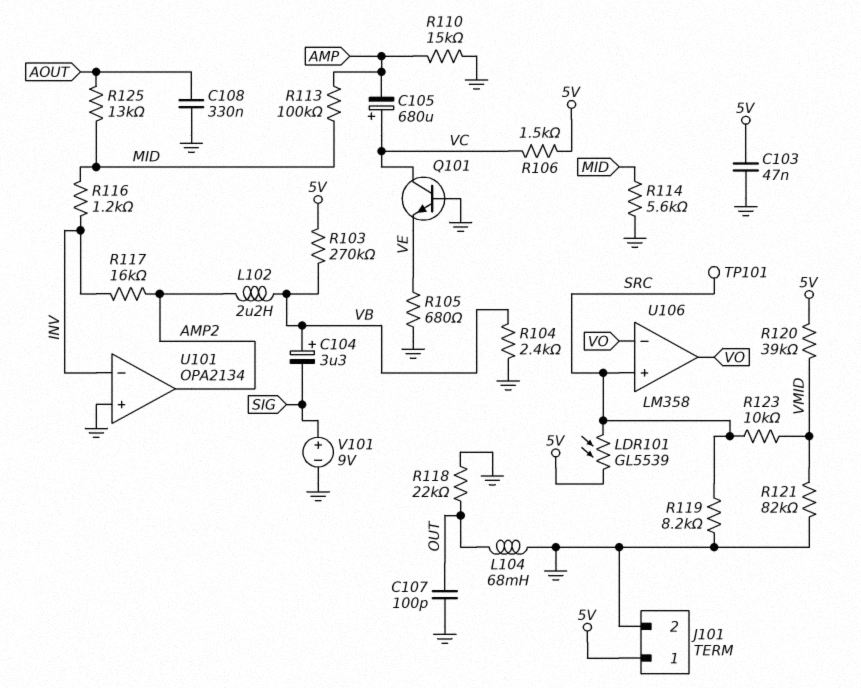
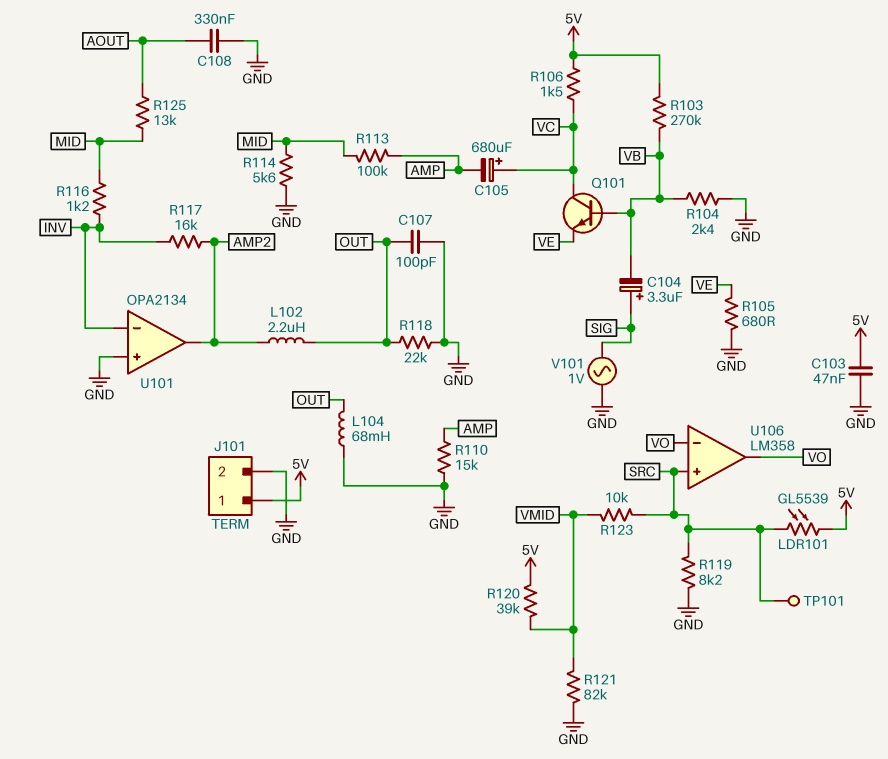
C104: 3.3uF (plus VB, minus SIG) -> 3.3uF (plus SIG, minus VB)
L102: 2.2uH (AMP2, VB) -> 2.2uH (AMP2, OUT)
Q101: NPN (B GND, C VC, E VE) -> NPN (B VB, C VC, E VE)
V101: 9V (plus SIG, minus GND) -> AC 1V (GND, SIG)

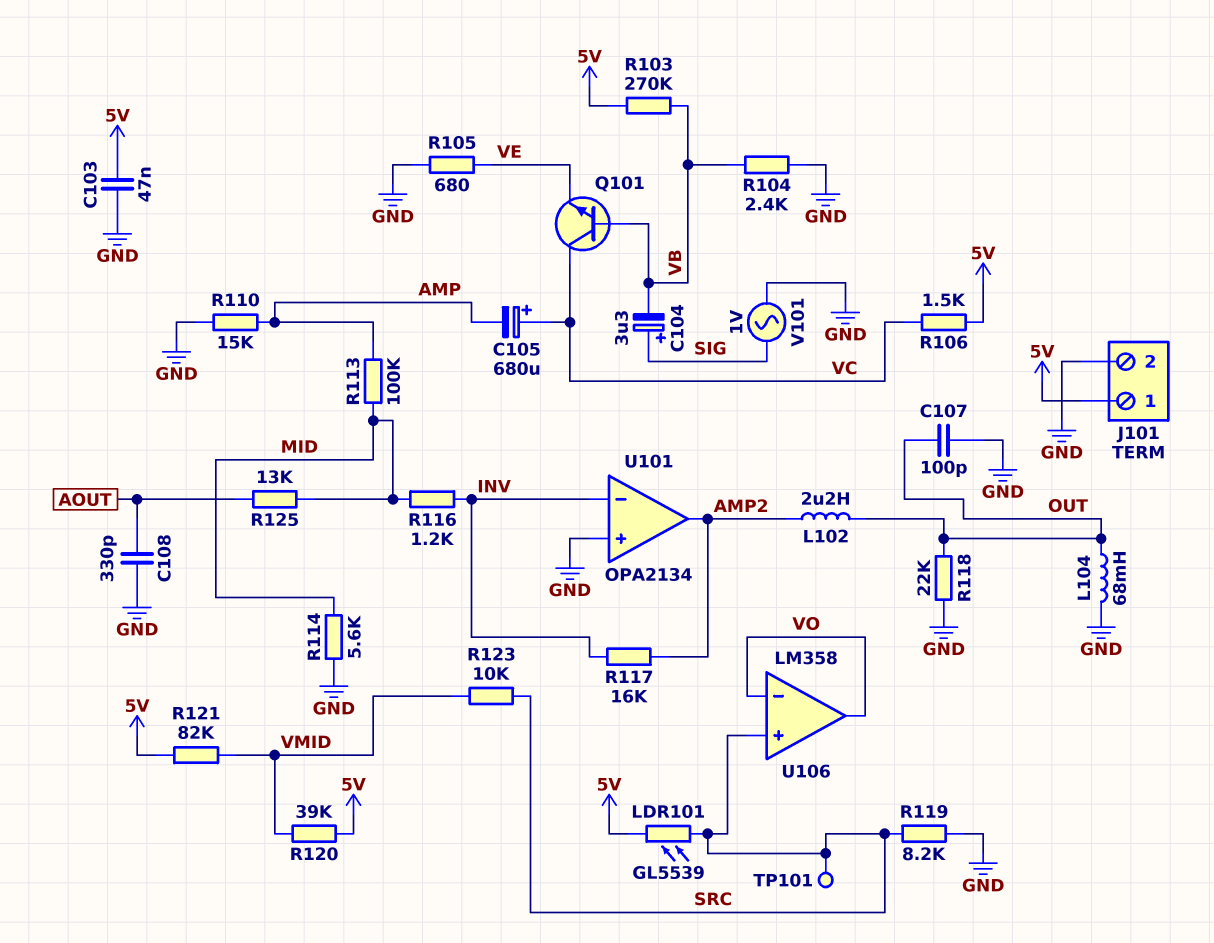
C108: 330nF (AOUT, GND) -> 330pF (AOUT, GND)
R121: 82k (GND, VMID) -> 82k (5V, VMID)

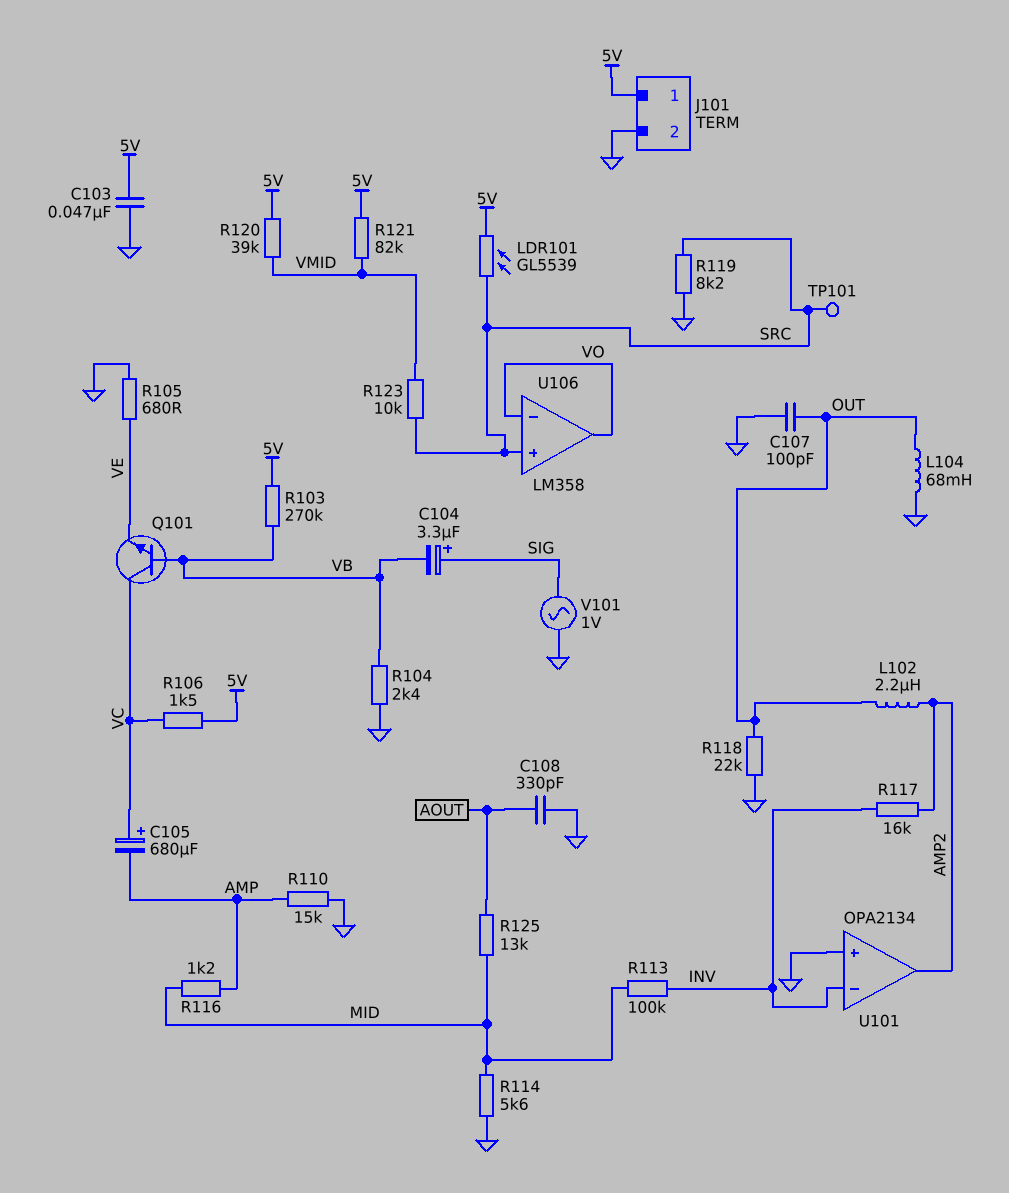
R113: 100k (AMP, MID) -> 100k (INV, MID)
R116: 1.2k (INV, MID) -> 1.2k (AMP, MID)

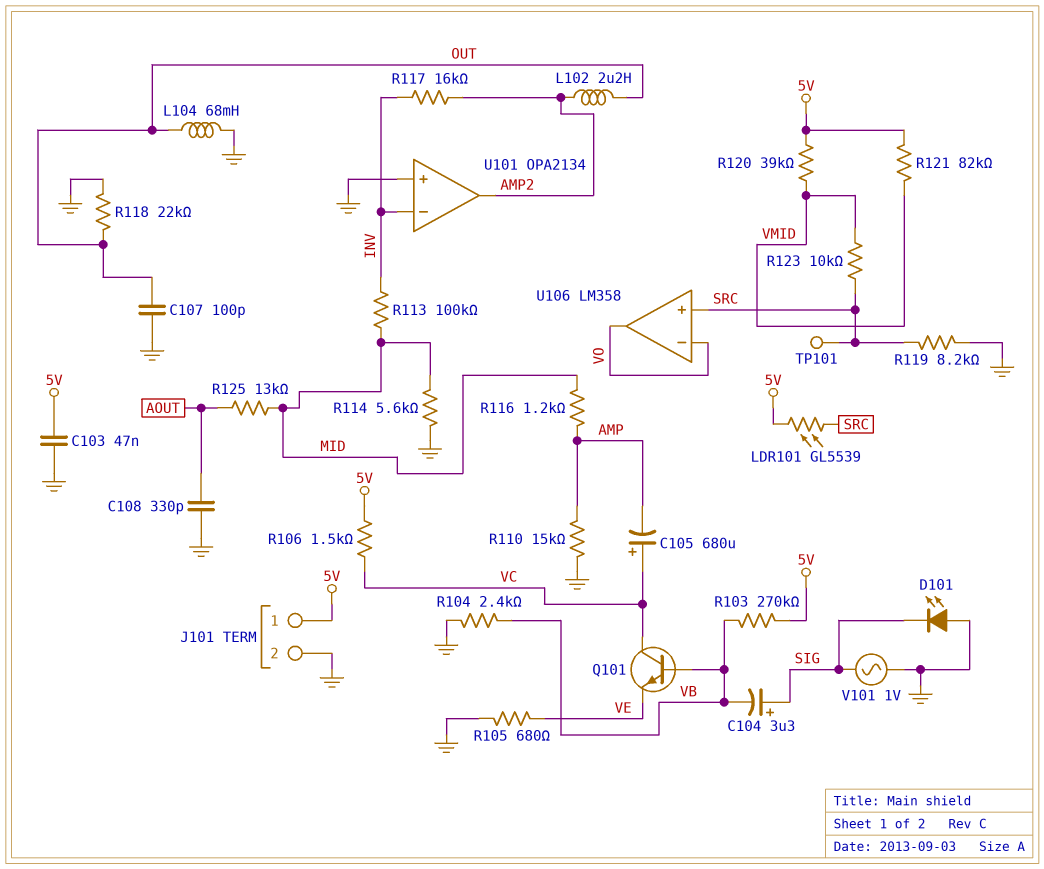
D101: none -> LED (A GND, K SIG)

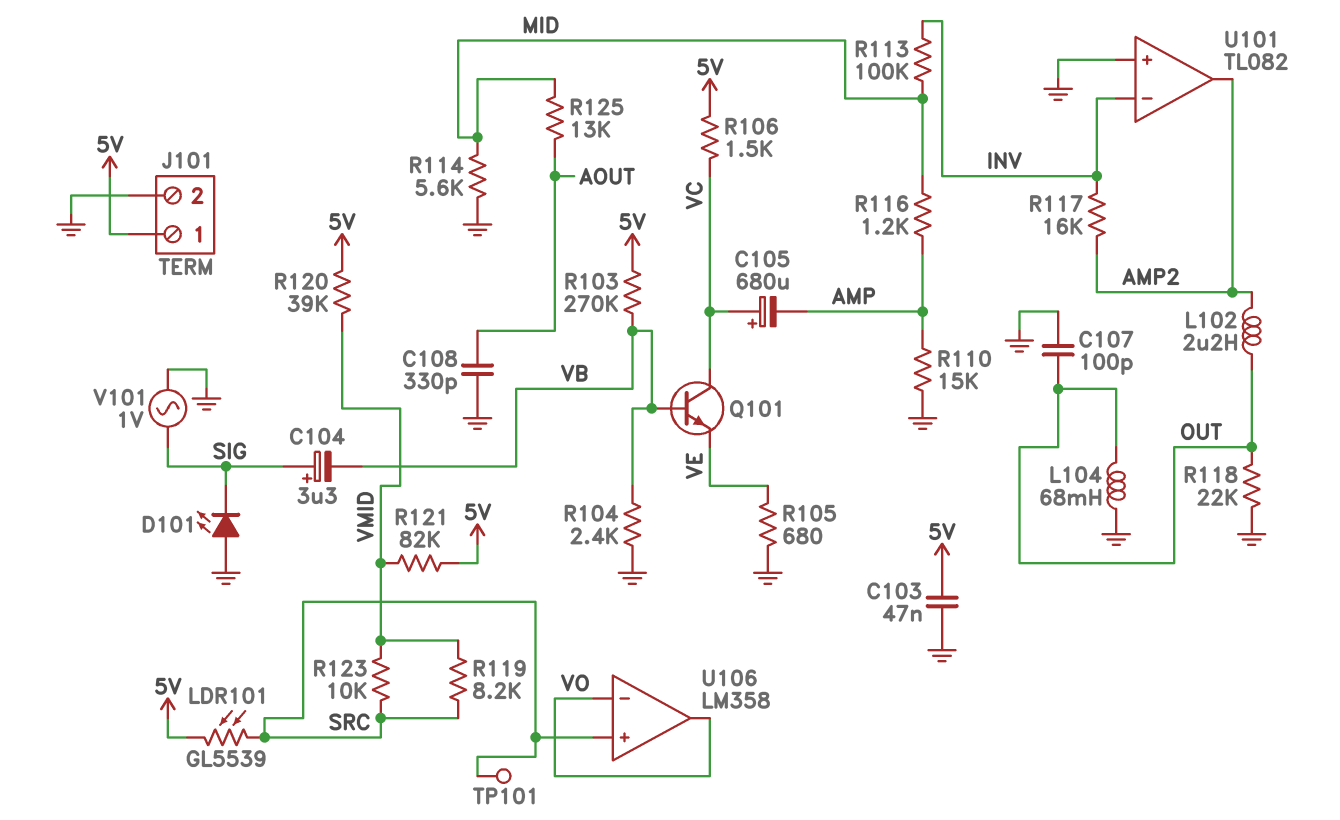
R119: 8.2k (GND, SRC) -> 8.2k (SRC, VMID)
U101: OPA2134 -> TL082

